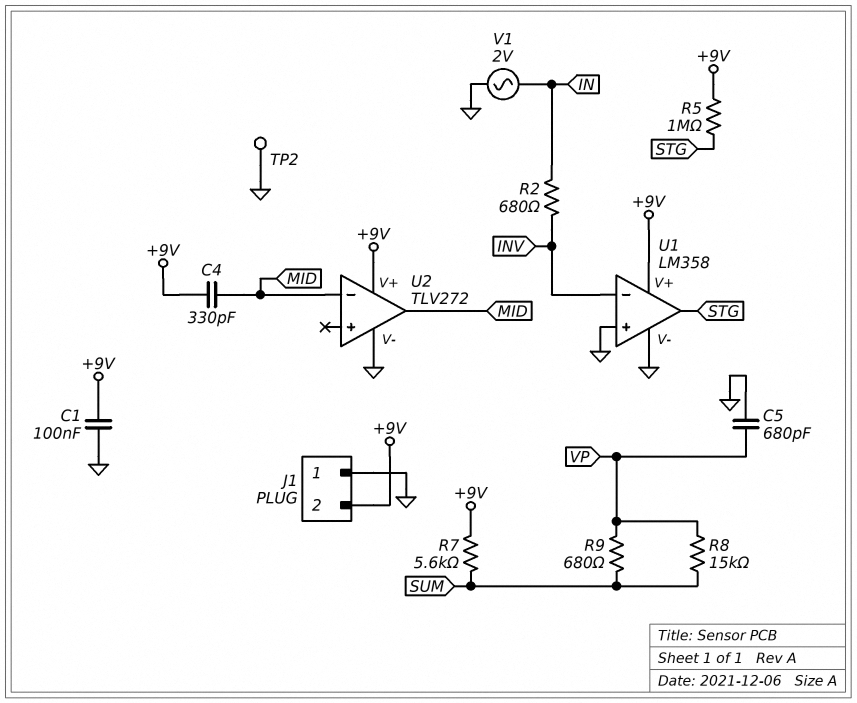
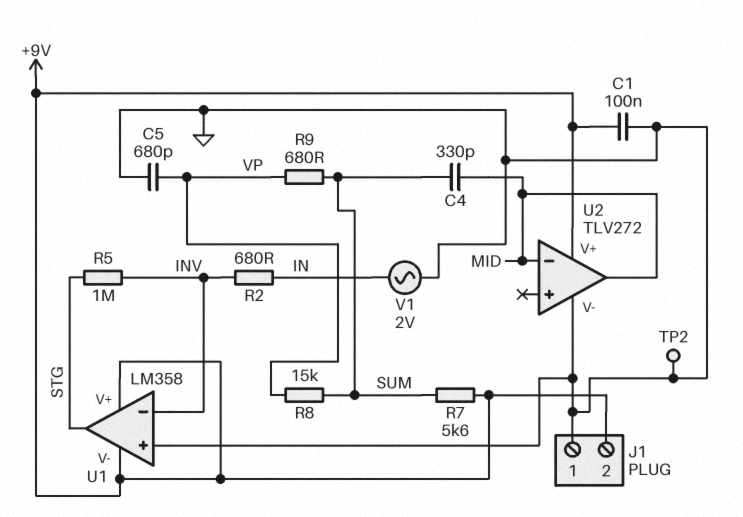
C4: 330pF (+9V, MID) -> 330pF (MID, SUM)
R5: 1M (+9V, STG) -> 1M (INV, STG)
U1 pin V-: GND -> +9V

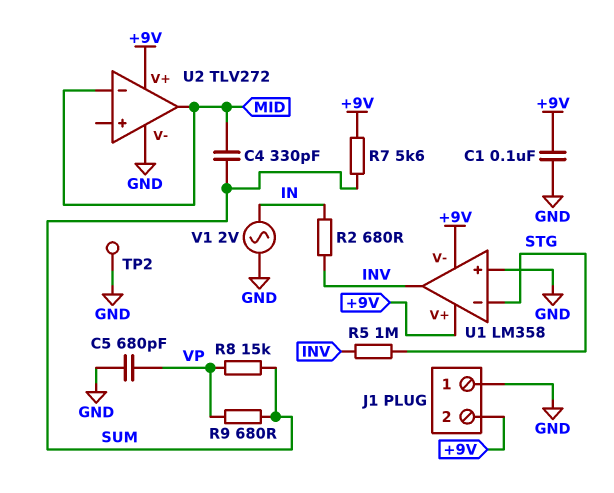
U1 pin in-: INV -> STG
U1 pin out: STG -> INV

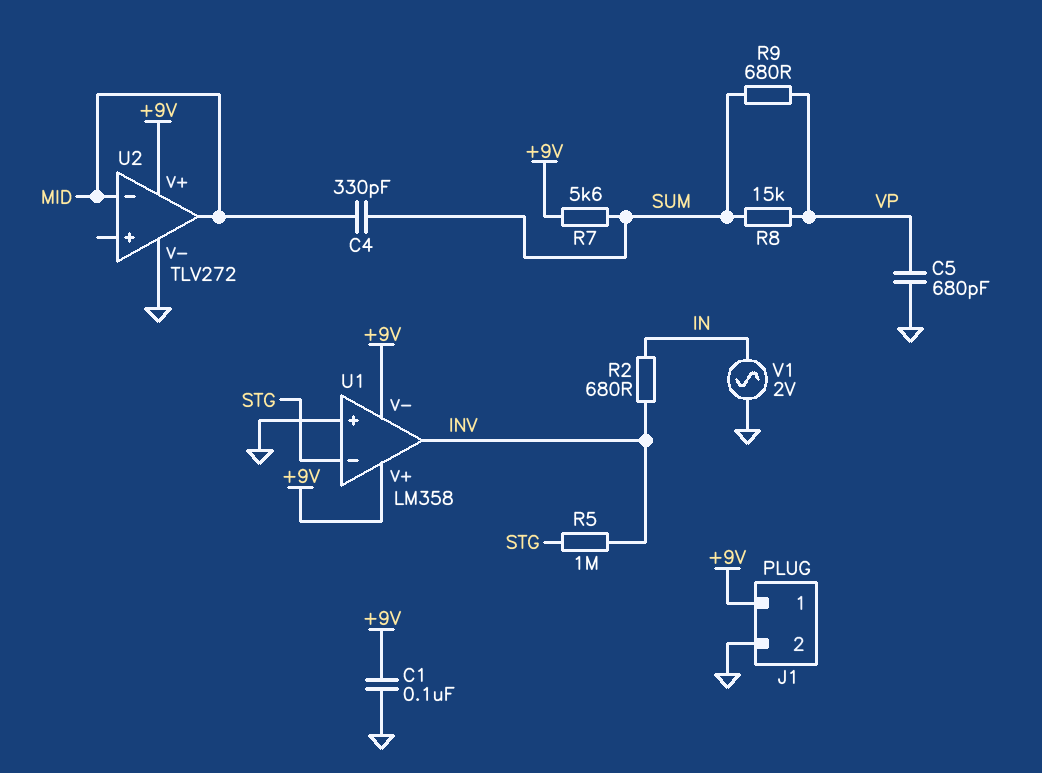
J1 pin 1: GND -> +9V
J1 pin 2: +9V -> GND
TP2: test point (GND) -> none

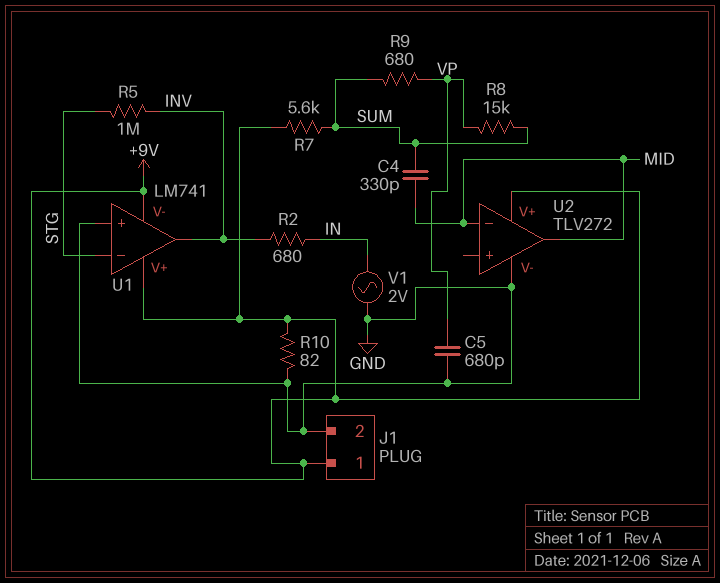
C1: 100nF (+9V, GND) -> none
R10: none -> 82 (+9V, GND)
U1: LM358 -> LM741

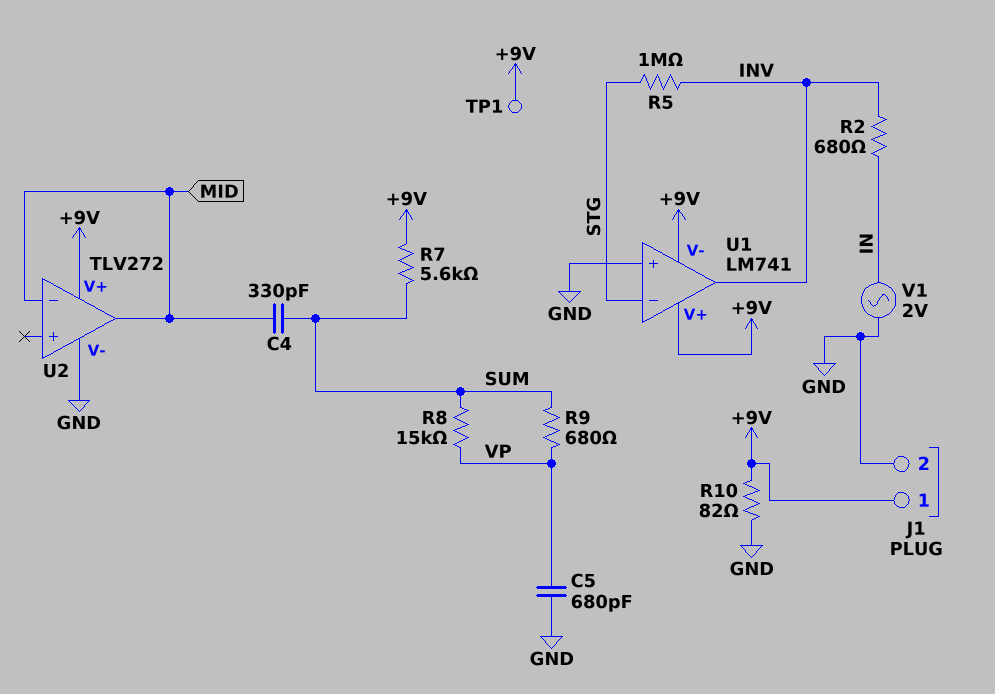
TP1: none -> test point (+9V)

